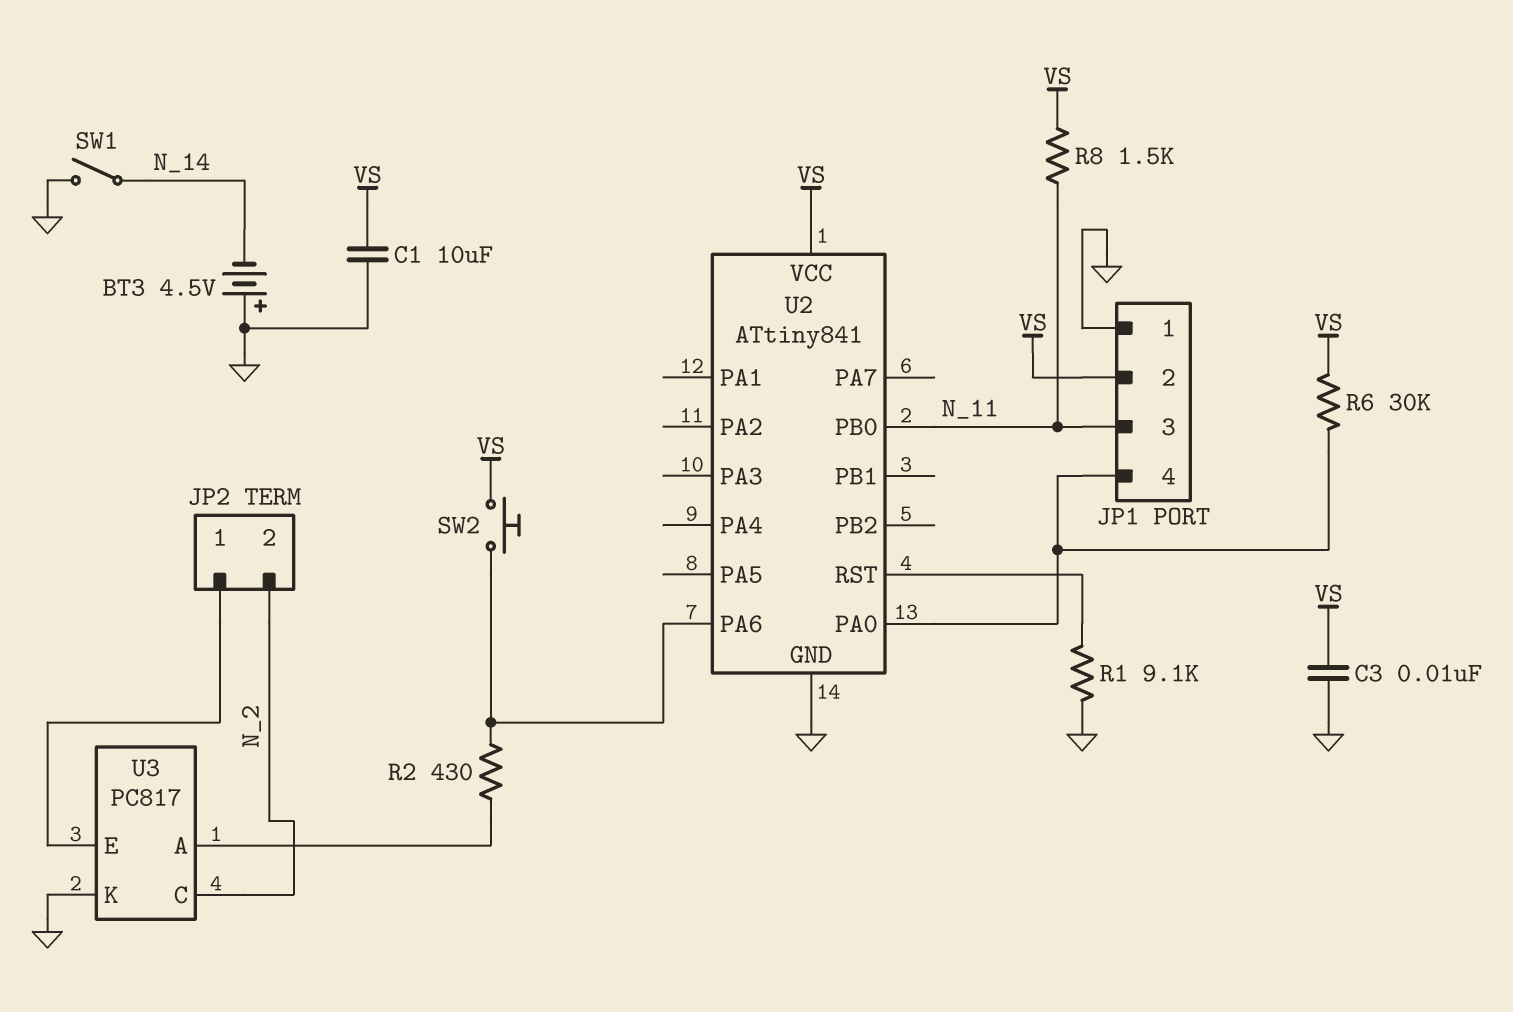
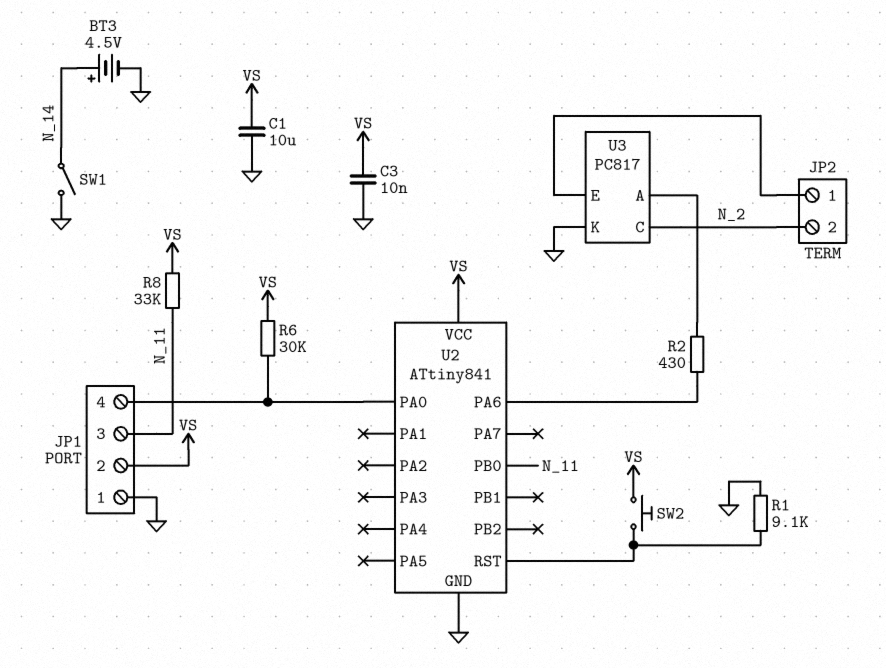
BT3: 4.5V (plus GND, minus N_14) -> 4.5V (plus N_14, minus GND)
R8: 1.5k (N_11, VS) -> 33k (N_11, VS)
SW2: button (U2/PA6, VS) -> button (U2/RST, VS)

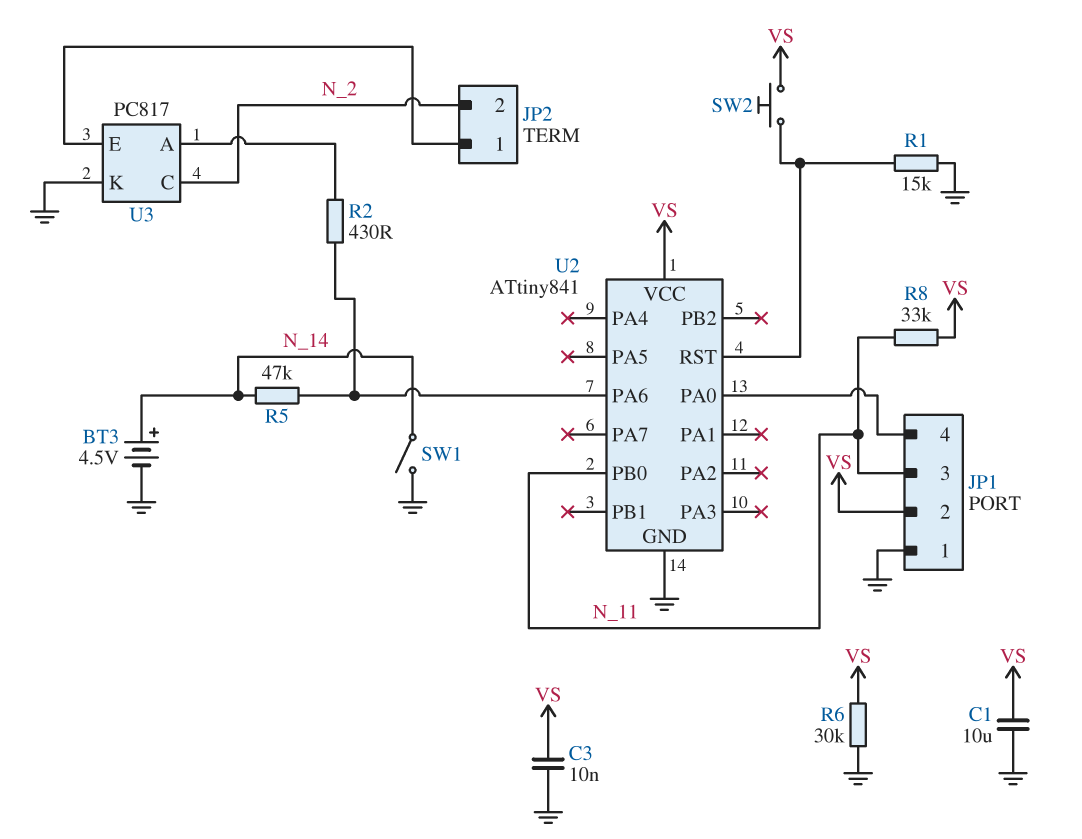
R1: 9.1k (GND, U2/RST) -> 15k (GND, U2/RST)
R5: none -> 47k (N_14, U2/PA6)
R6: 30k (JP1/4, VS) -> 30k (GND, VS)

